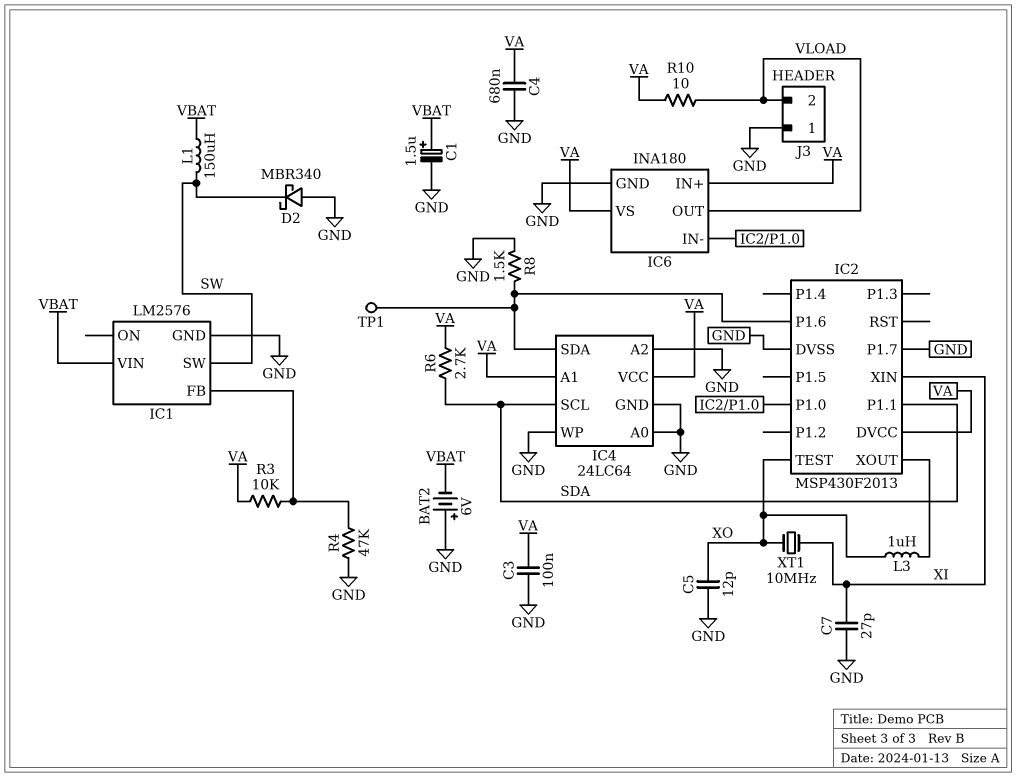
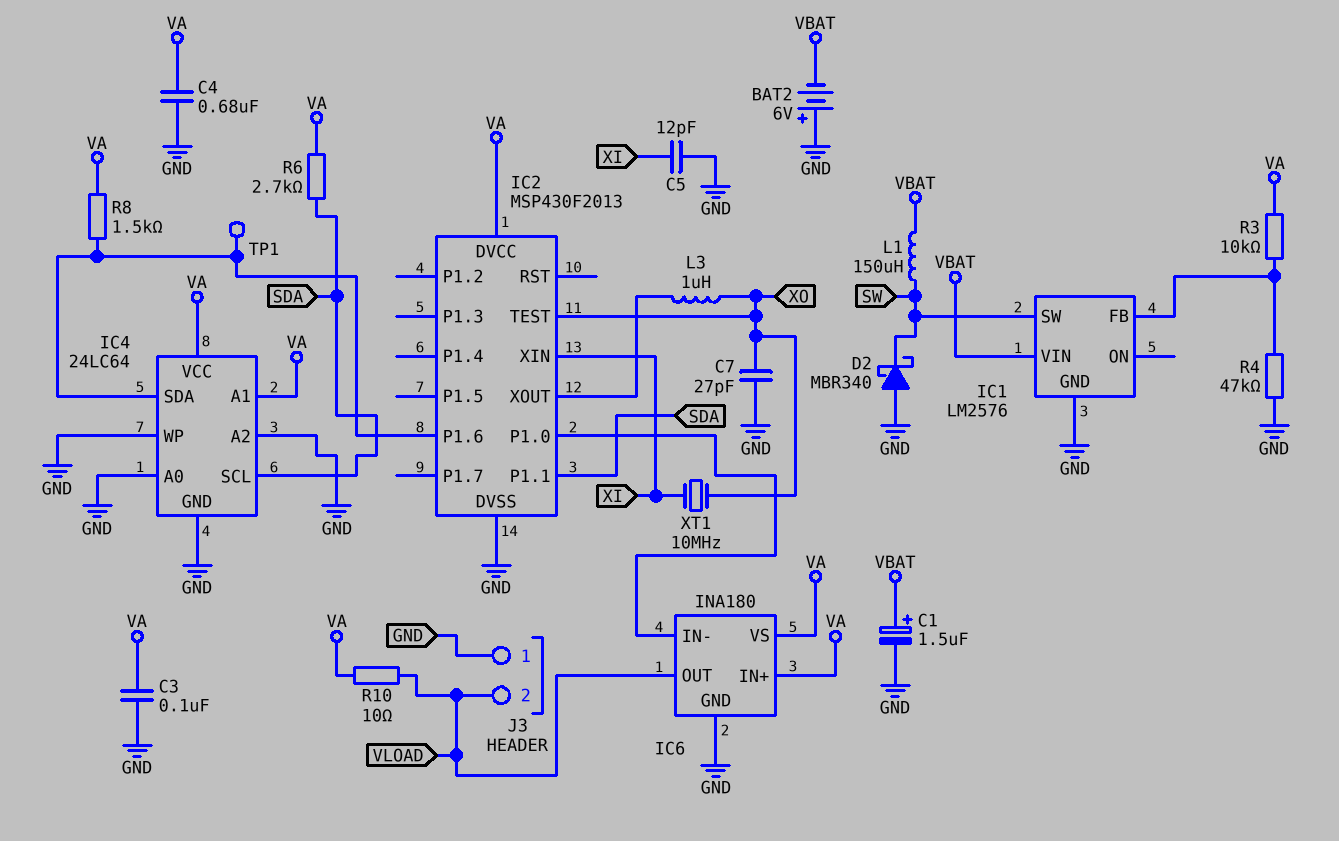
C5: 12pF (GND, XO) -> 12pF (GND, XI)
C7: 27pF (GND, XI) -> 27pF (GND, XO)
IC2 pin P1.7: GND -> none
R8: 1.5k (GND, IC2/P1.6) -> 1.5k (IC2/P1.6, VA)

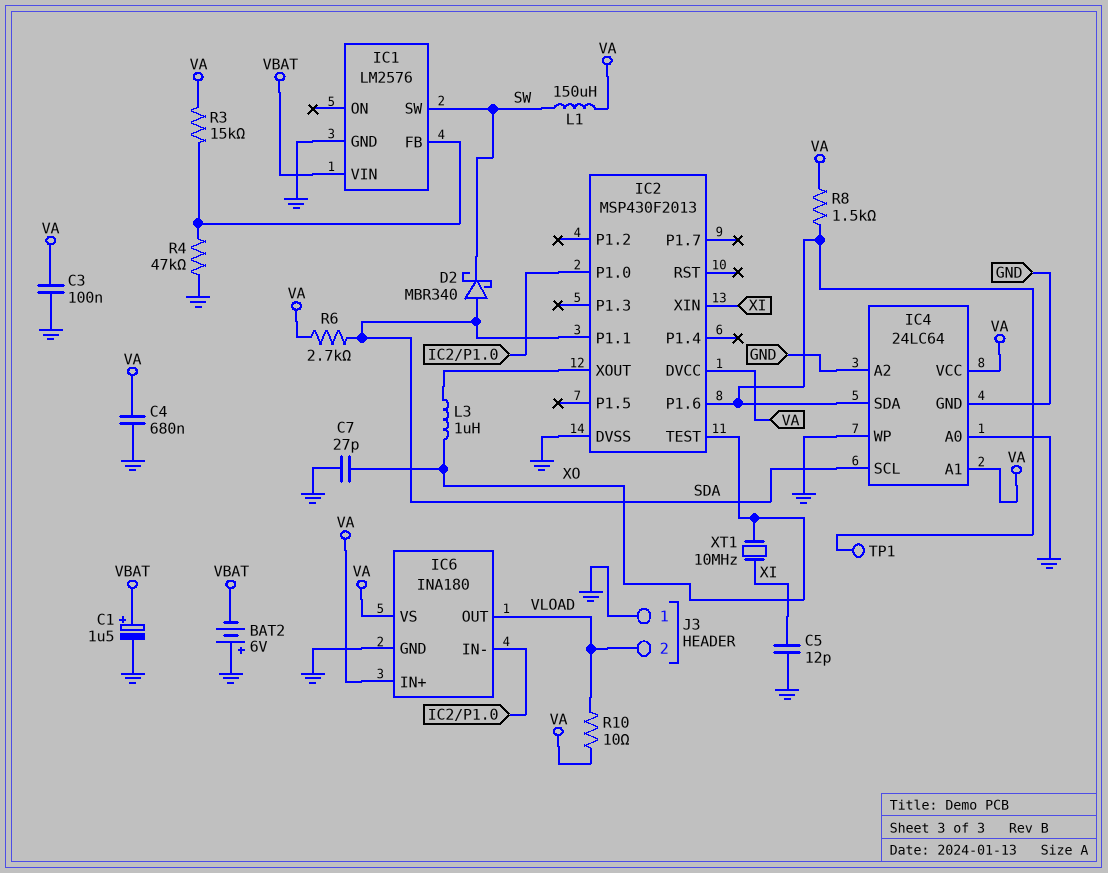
D2: schottky MBR340 (A GND, K SW) -> schottky MBR340 (A SDA, K SW)
L1: 150uH (SW, VBAT) -> 150uH (SW, VA)
R3: 10k (IC1/FB, VA) -> 15k (IC1/FB, VA)

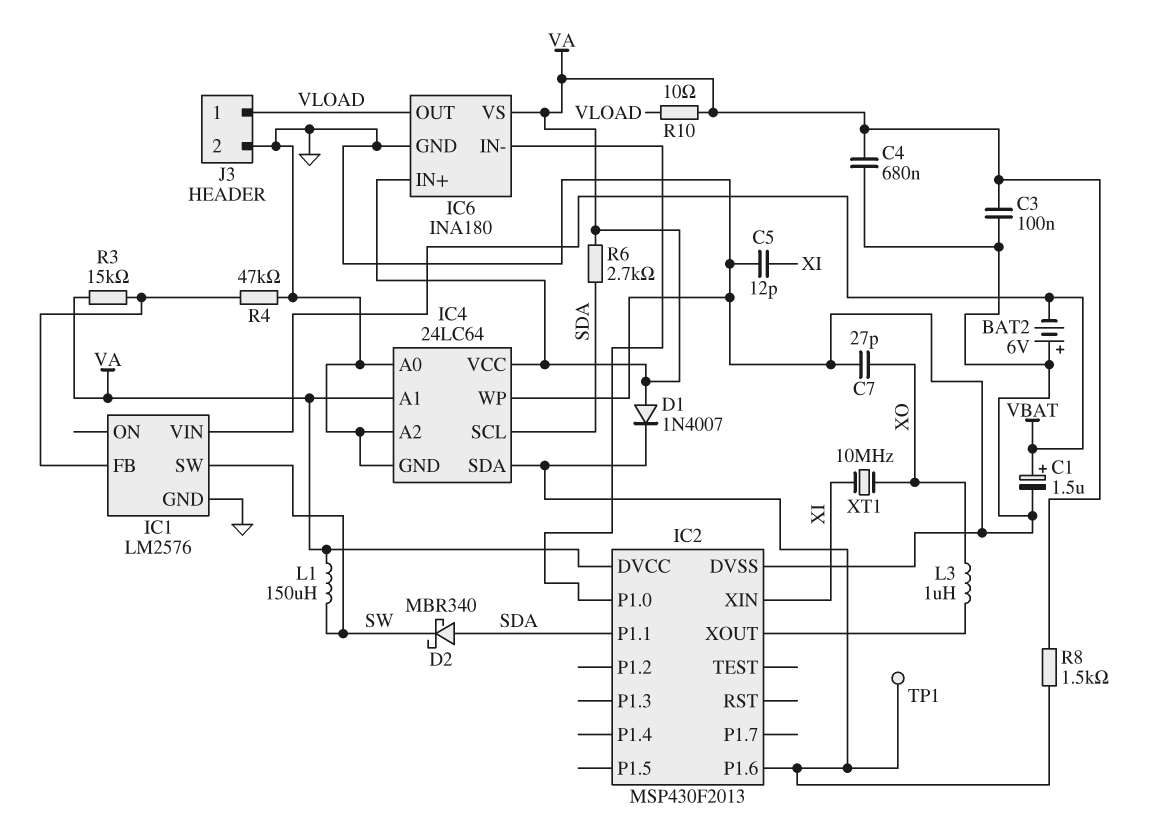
D1: none -> diode 1N4007 (A VA, K IC2/P1.6)
IC2 pin TEST: XO -> none
J3 pin 1: GND -> VLOAD
J3 pin 2: VLOAD -> GND

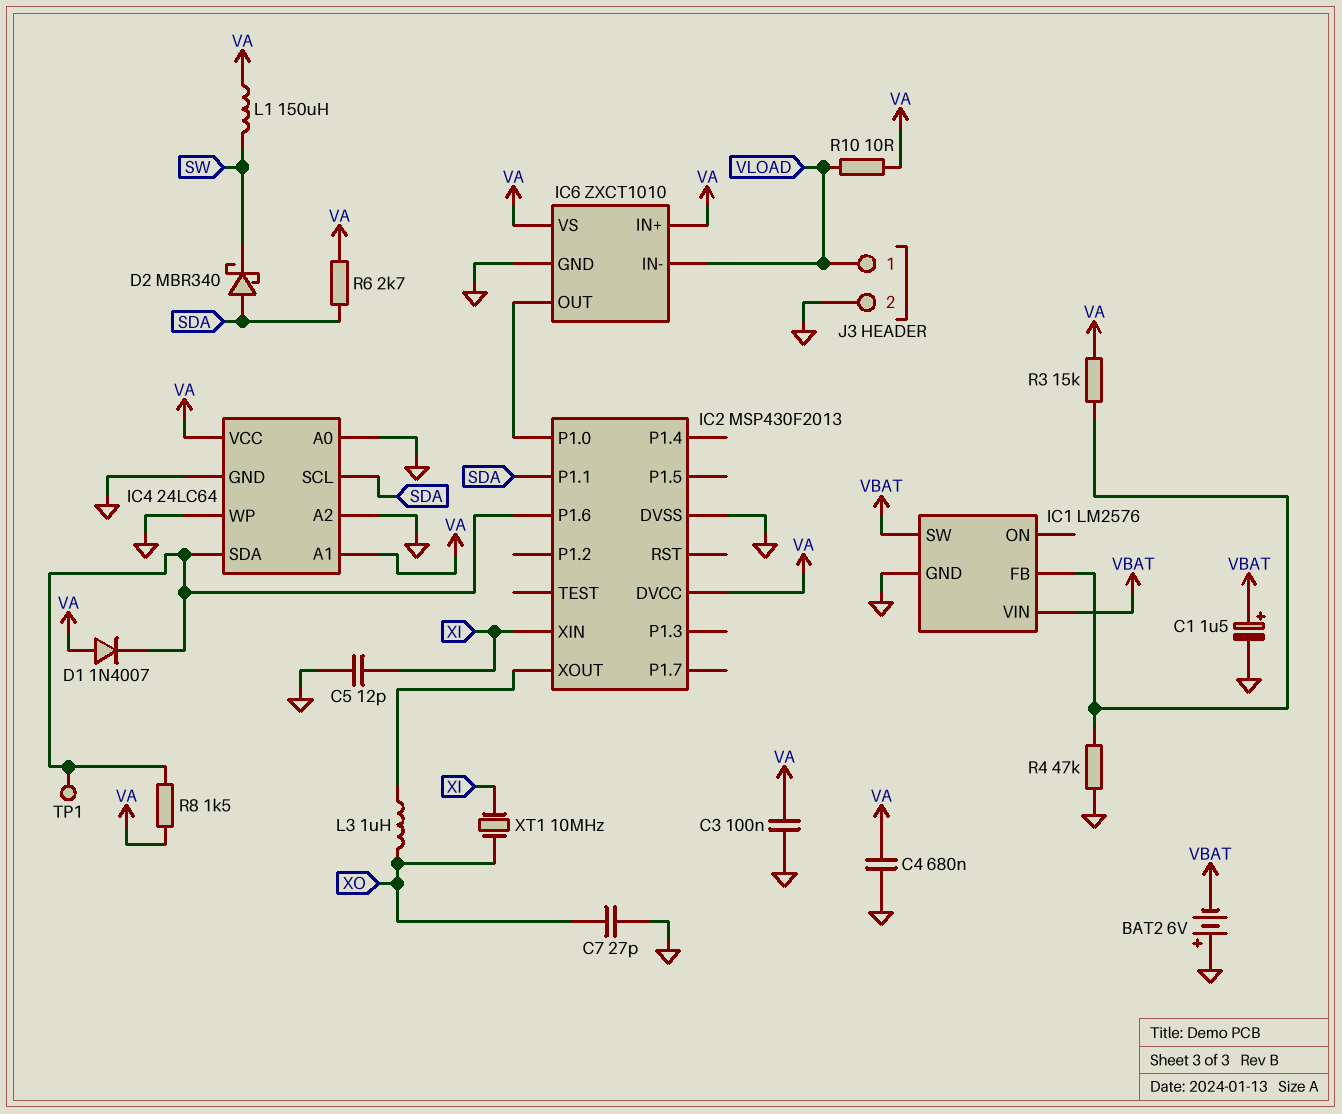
IC1 pin SW: SW -> VBAT
IC6: INA180 -> ZXCT1010
IC6 pin IN-: IC2/P1.0 -> VLOAD
IC6 pin OUT: VLOAD -> IC2/P1.0

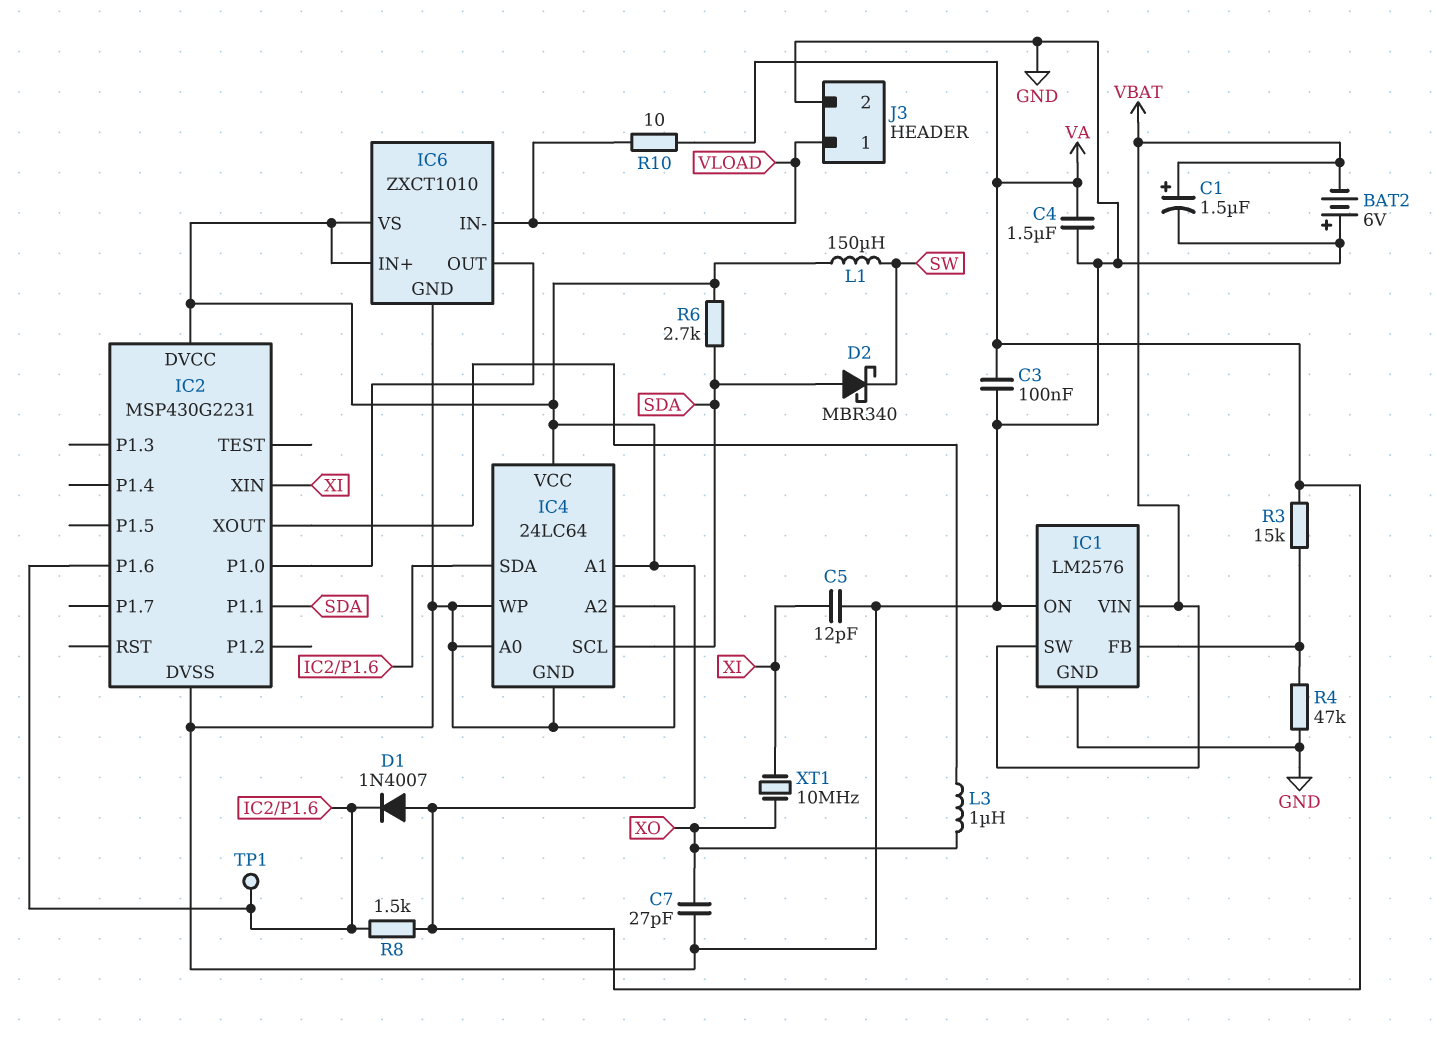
C4: 680nF (GND, VA) -> 1.5uF (GND, VA)
IC1 pin ON: none -> GND
IC2: MSP430F2013 -> MSP430G2231

